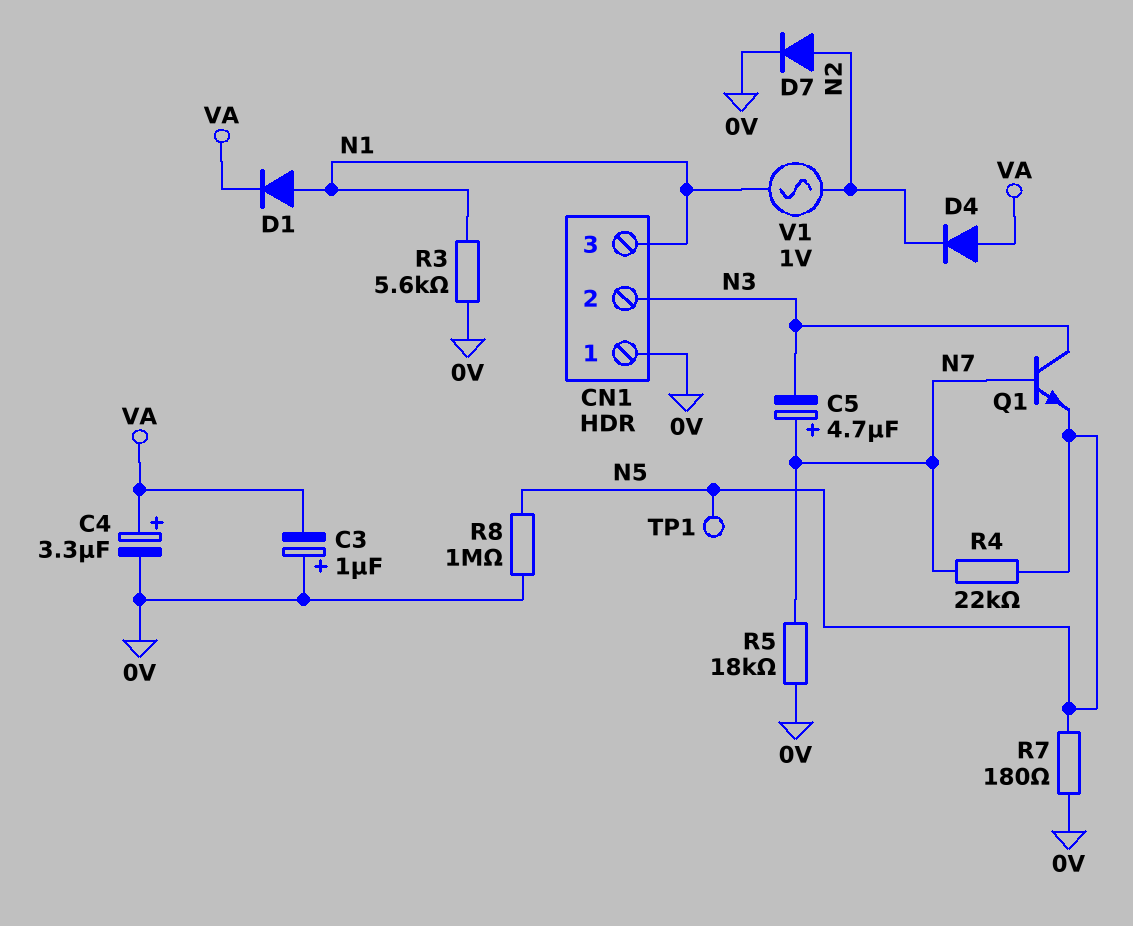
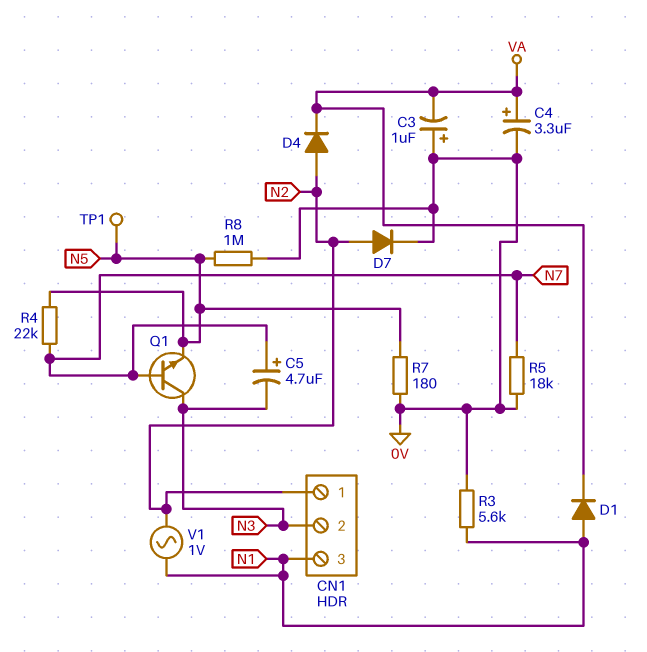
CN1 pin 1: 0V -> N2
D4: diode (A VA, K N2) -> diode (A N2, K VA)

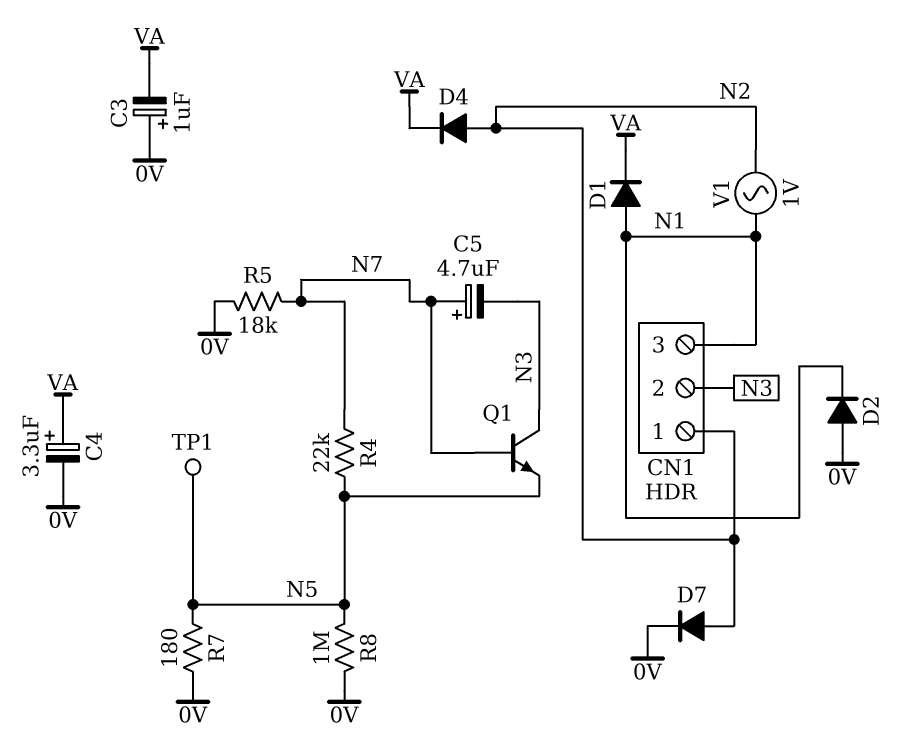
D2: none -> diode (A 0V, K N1)
R3: 5.6k (0V, N1) -> none

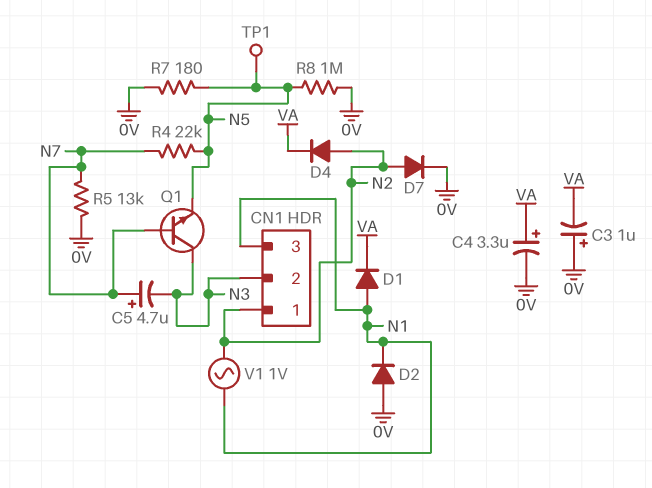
R5: 18k (0V, N7) -> 13k (0V, N7)

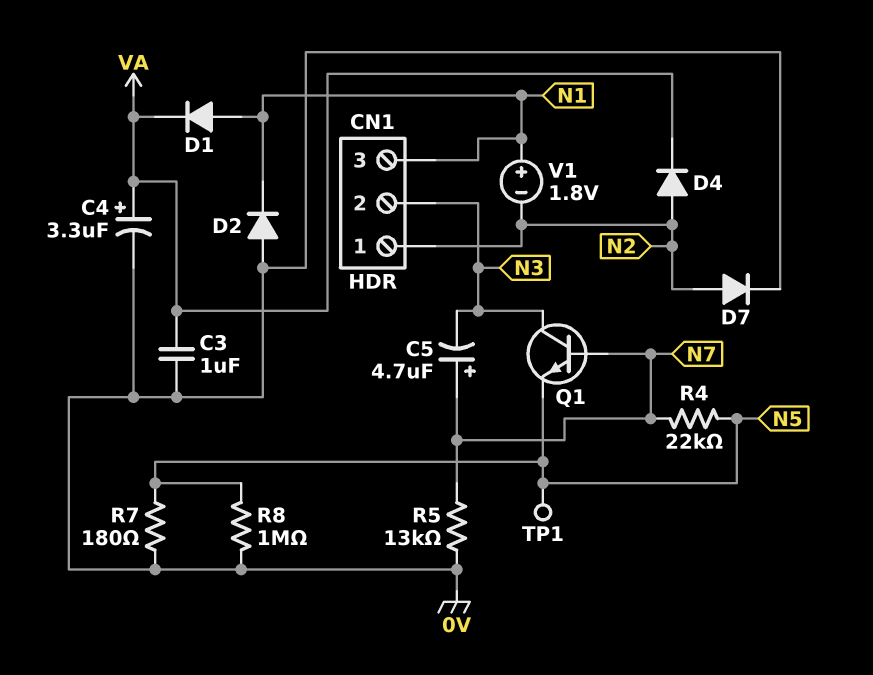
C3: 1uF (plus 0V, minus VA) -> 1uF (0V, VA)
V1: AC 1V (N1, N2) -> 1.8V (plus N1, minus N2)

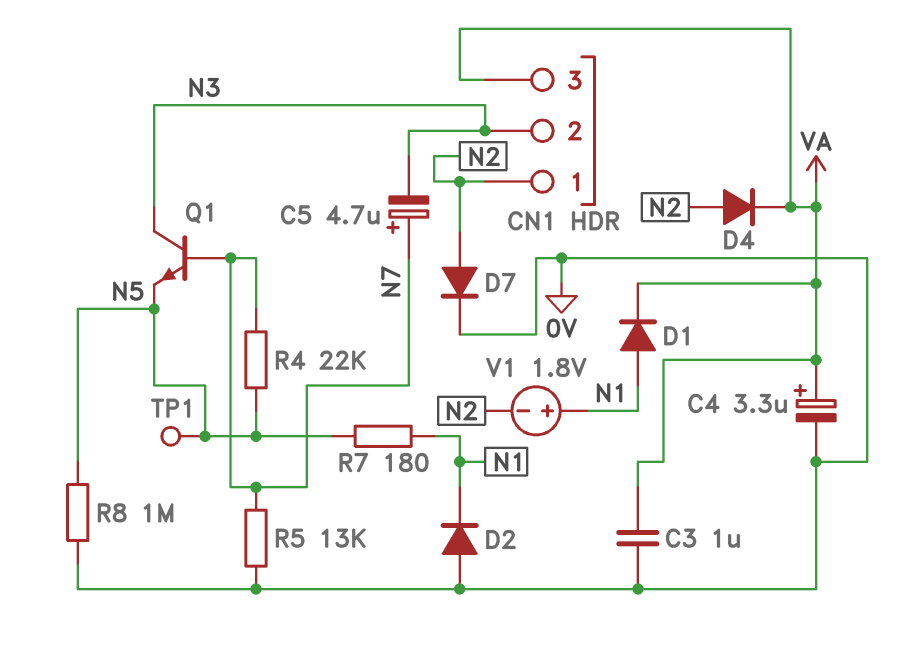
CN1 pin 3: N1 -> VA
R7: 180 (0V, N5) -> 180 (N1, N5)

